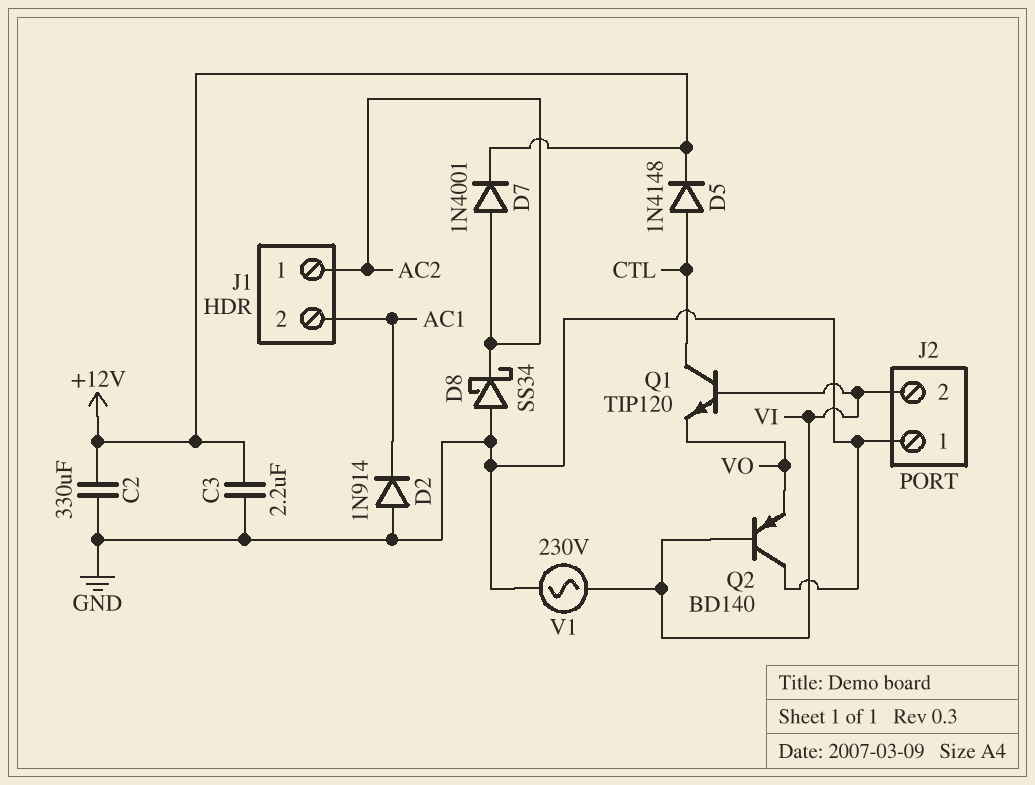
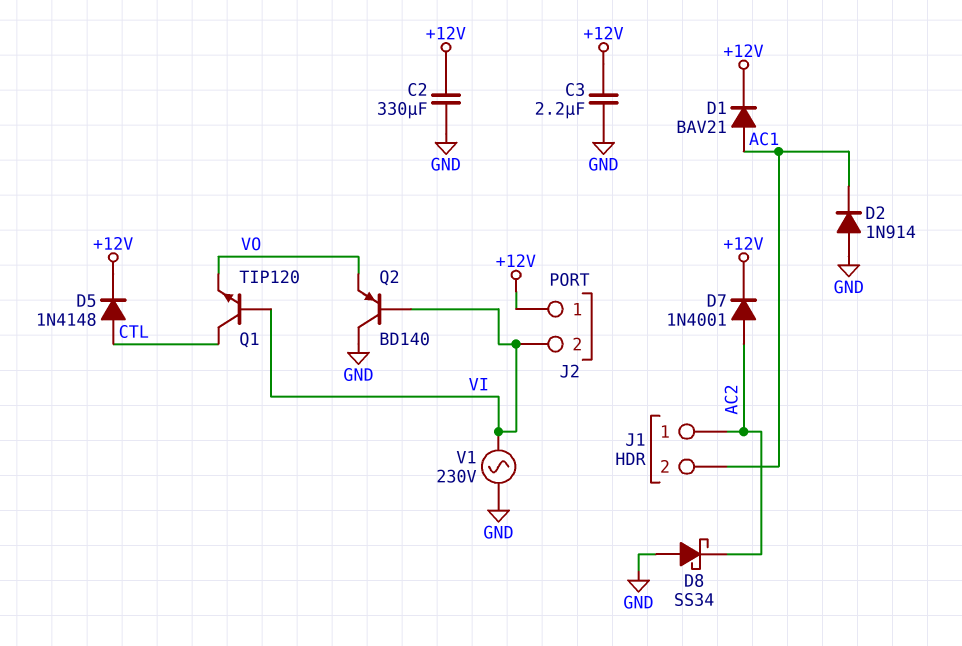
D1: none -> diode BAV21 (A AC1, K +12V)
J2 pin 1: GND -> +12V

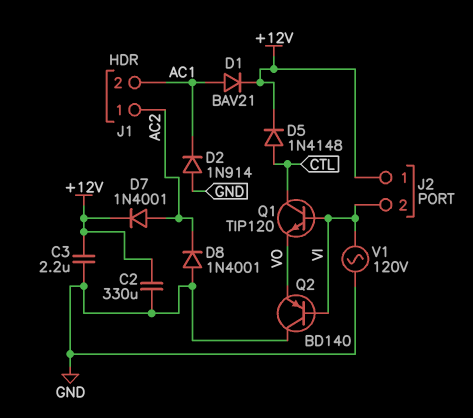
D8: schottky SS34 (A GND, K AC2) -> diode 1N4001 (A GND, K AC2)
V1: AC 230V (GND, VI) -> AC 120V (GND, VI)

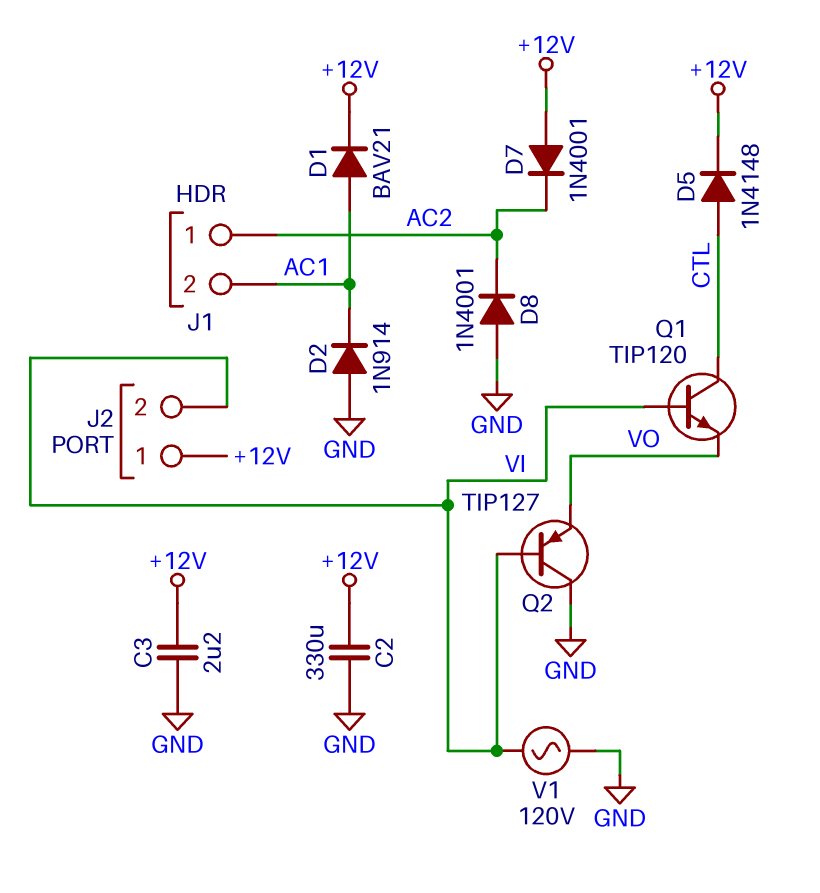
D7: diode 1N4001 (A AC2, K +12V) -> diode 1N4001 (A +12V, K AC2)
Q2: PNP BD140 (B VI, C GND, E VO) -> PNP TIP127 (B VI, C GND, E VO)

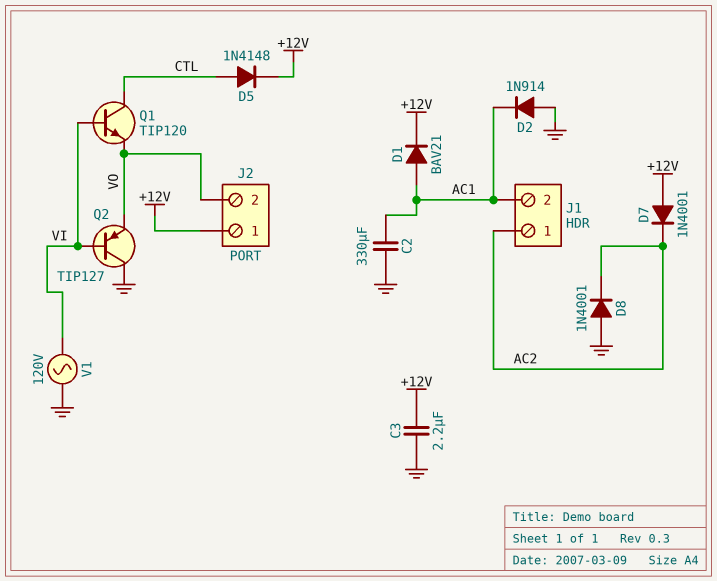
C2: 330uF (+12V, GND) -> 330uF (AC1, GND)
J2 pin 2: VI -> VO

